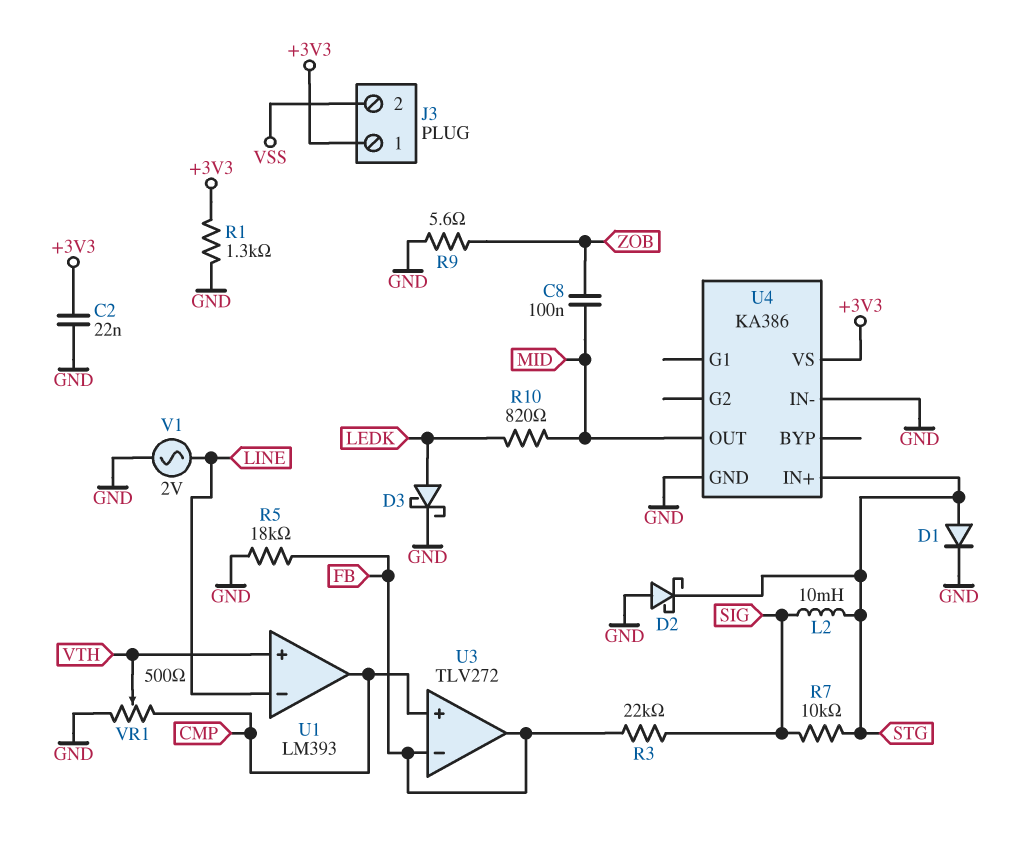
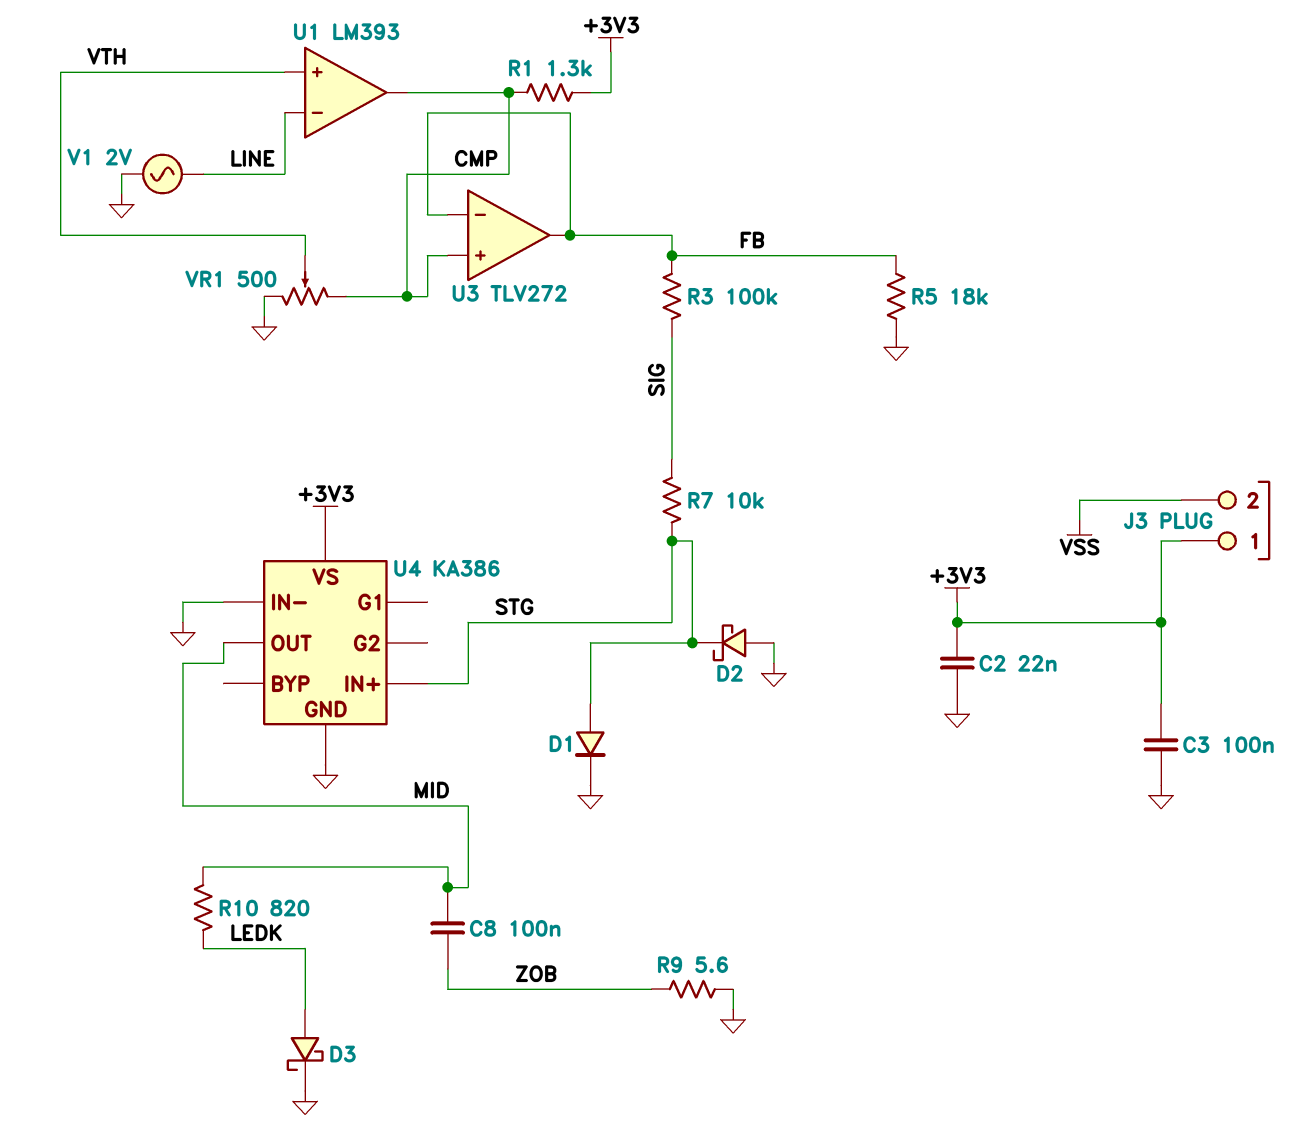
C3: none -> 100nF (+3V3, GND)
L2: 10mH (SIG, STG) -> none
R1: 1.3k (+3V3, GND) -> 1.3k (+3V3, CMP)
R3: 22k (FB, SIG) -> 100k (FB, SIG)

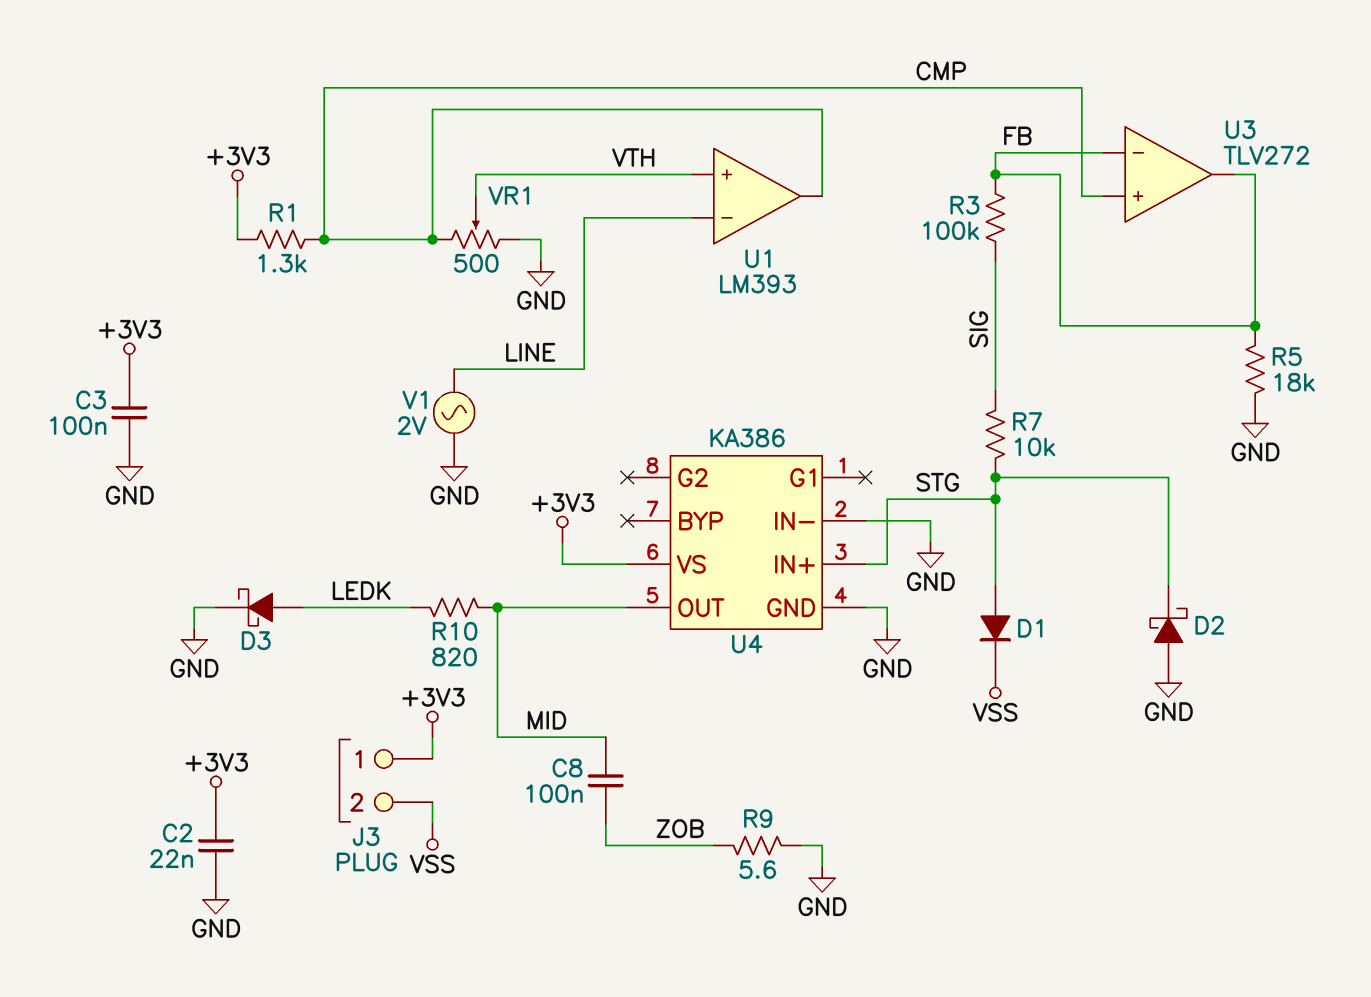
D1: diode (A STG, K GND) -> diode (A STG, K VSS)

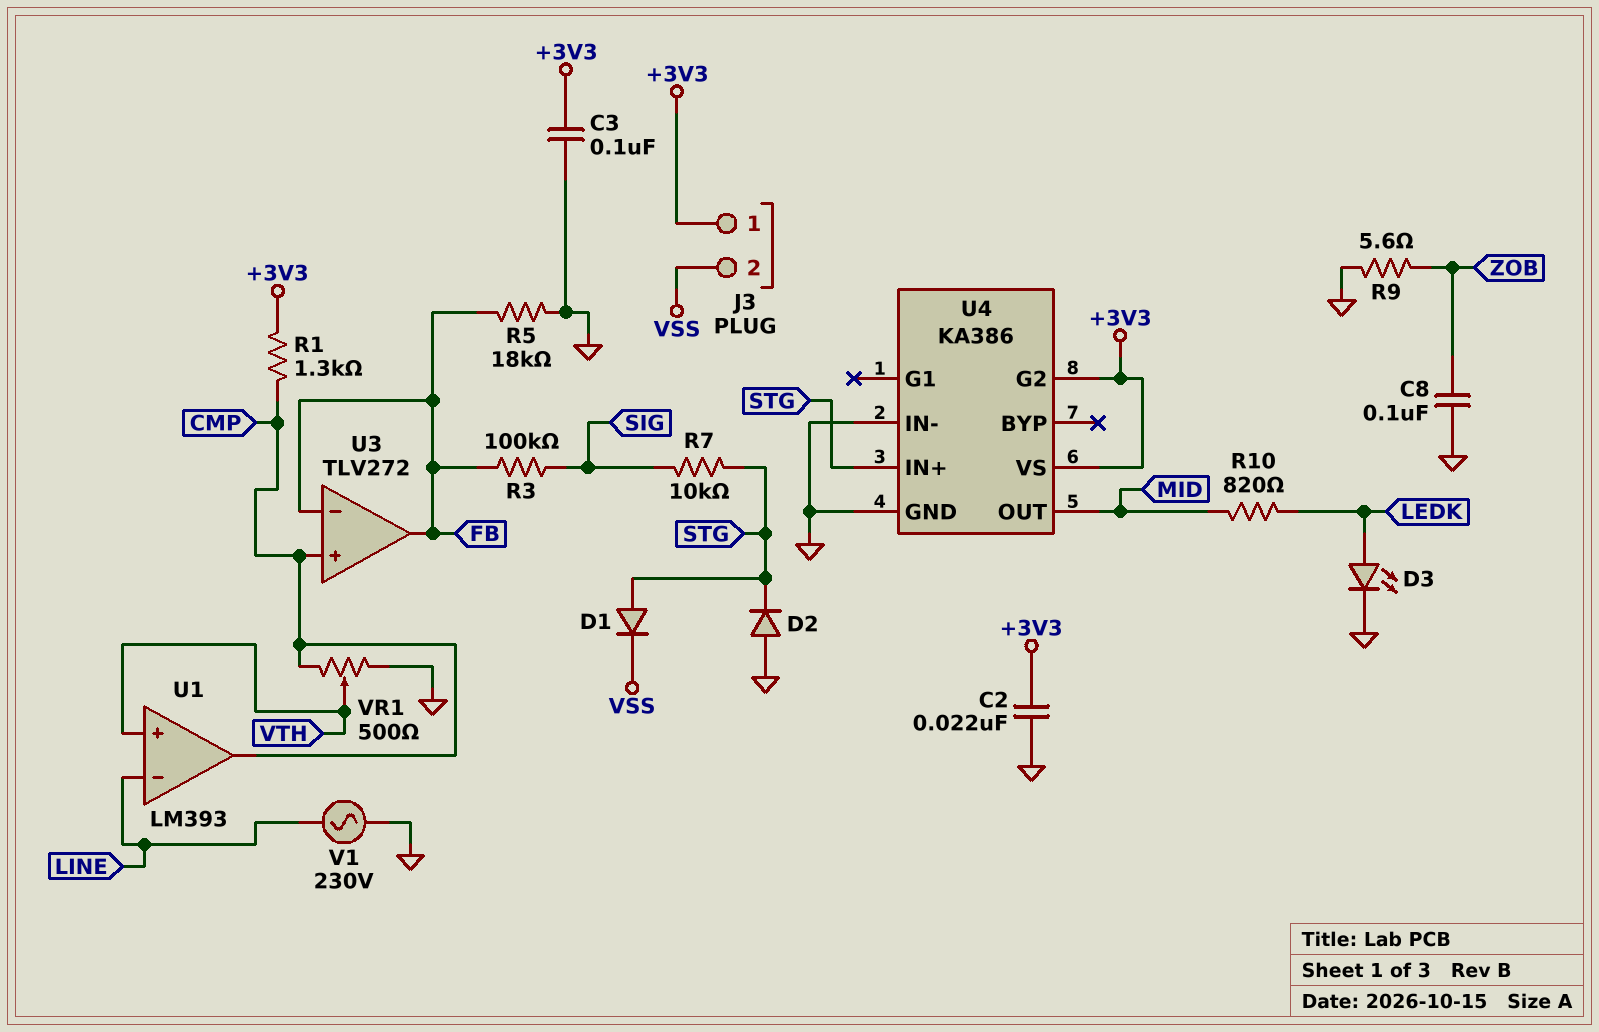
C8: 100nF (MID, ZOB) -> 100nF (GND, ZOB)
D2: schottky (A GND, K STG) -> diode (A GND, K STG)
D3: schottky (A LEDK, K GND) -> LED (A LEDK, K GND)
U4 pin G2: none -> +3V3
V1: AC 2V (GND, LINE) -> AC 230V (GND, LINE)

